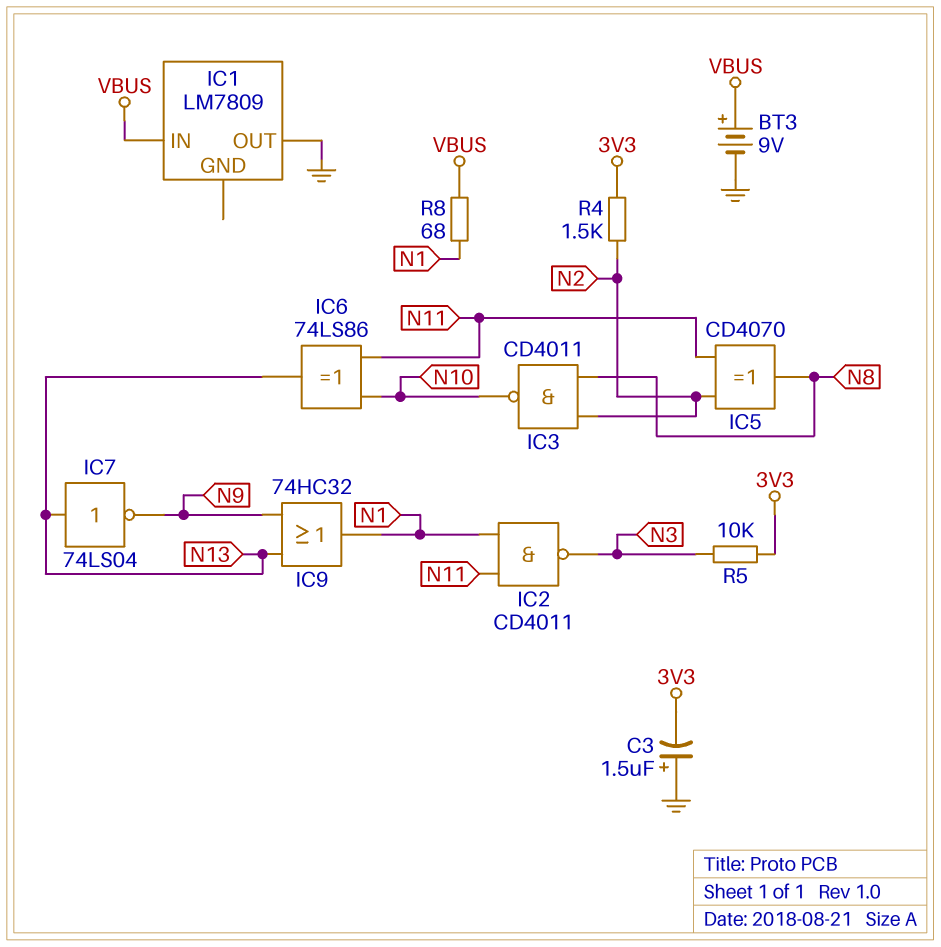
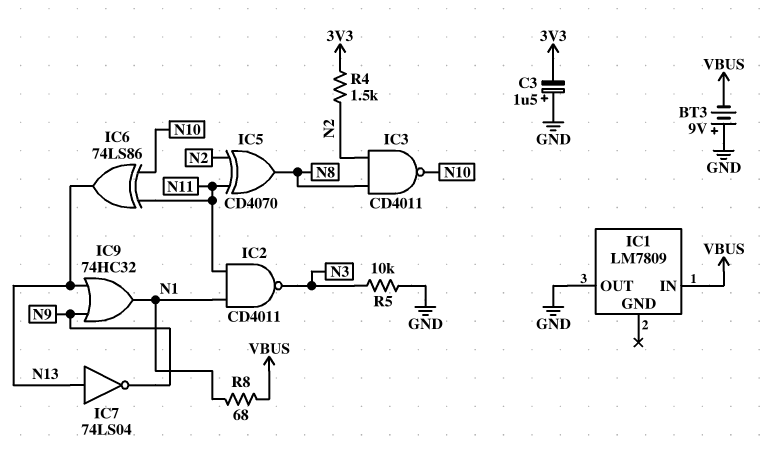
BT3: 9V (plus VBUS, minus GND) -> 9V (plus GND, minus VBUS)
R5: 10k (3V3, N3) -> 10k (GND, N3)

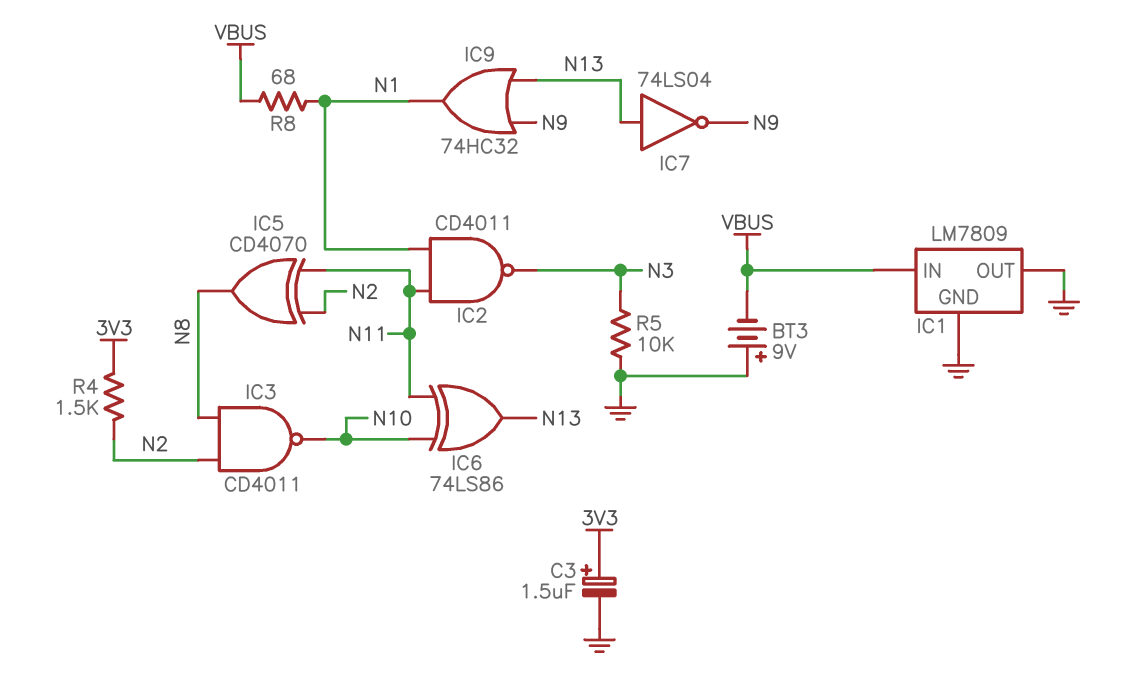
C3: 1.5uF (plus GND, minus 3V3) -> 1.5uF (plus 3V3, minus GND)
IC1 pin GND: none -> GND

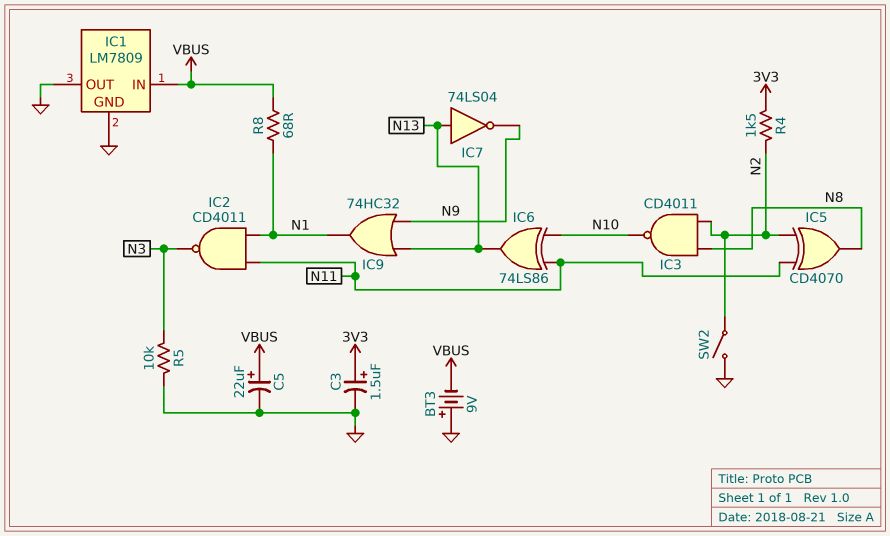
C5: none -> 22uF (plus VBUS, minus GND)
SW2: none -> switch (GND, N2)

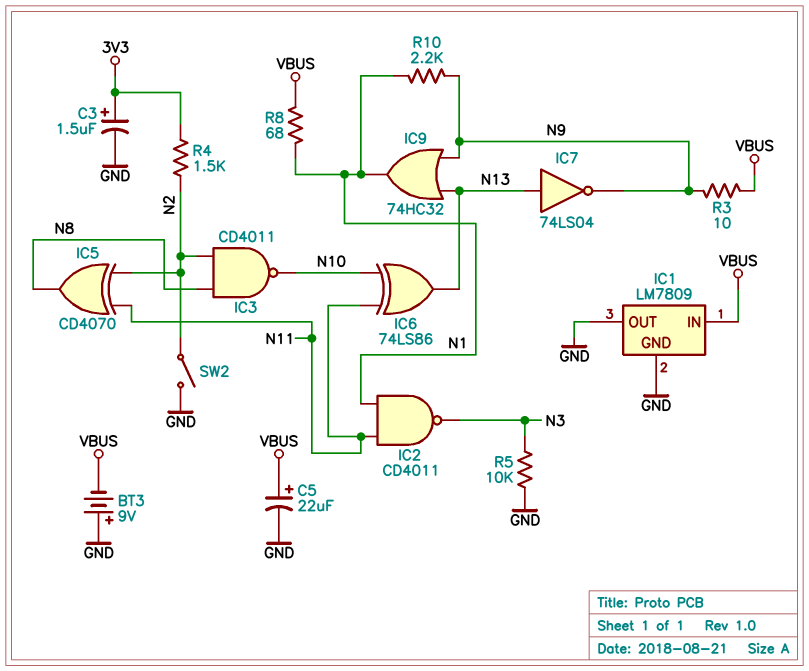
R3: none -> 10 (N9, VBUS)
R10: none -> 2.2k (N1, N9)

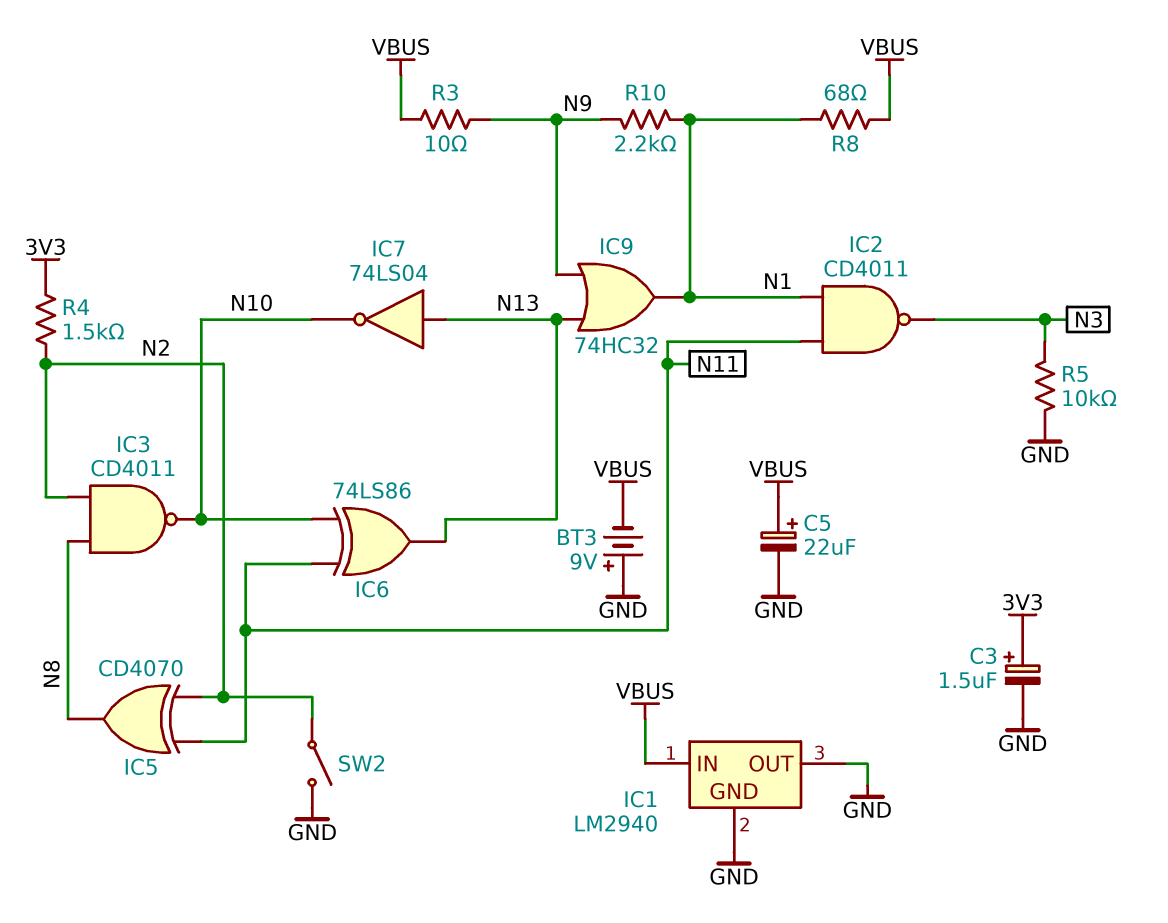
IC1: LM7809 -> LM2940
IC7: NOT 74LS04 (in N13, out N9) -> NOT 74LS04 (in N13, out N10)

